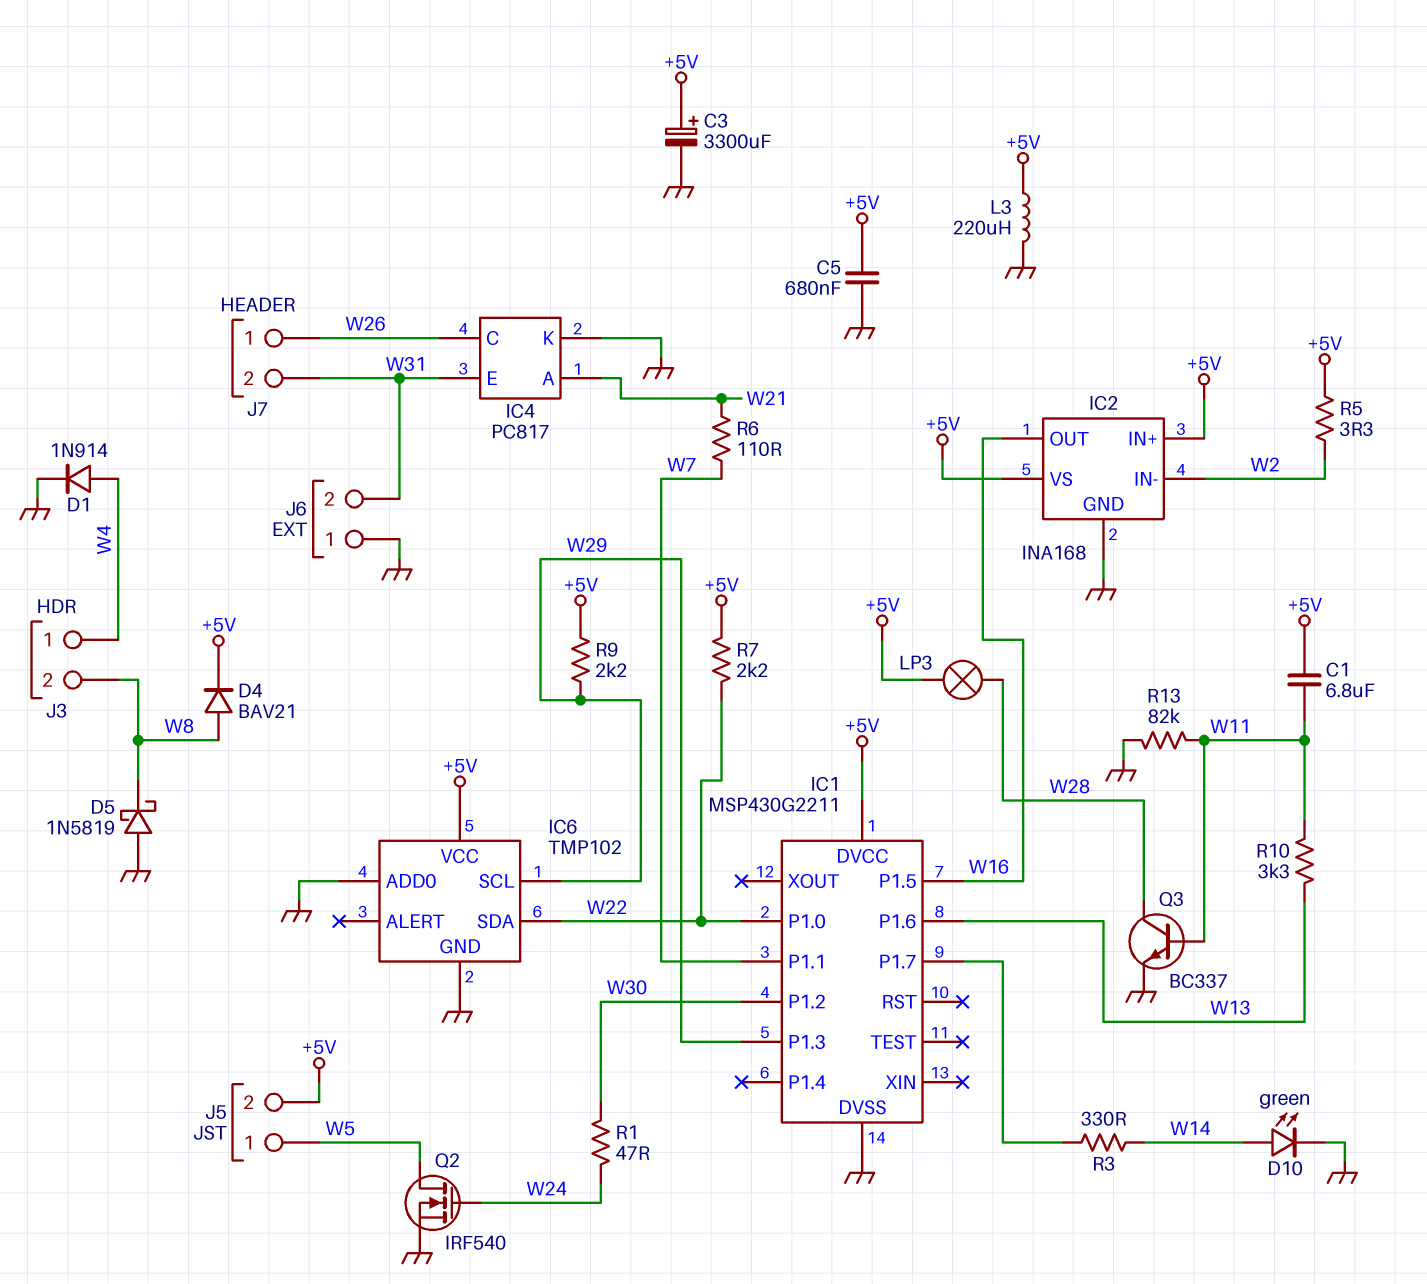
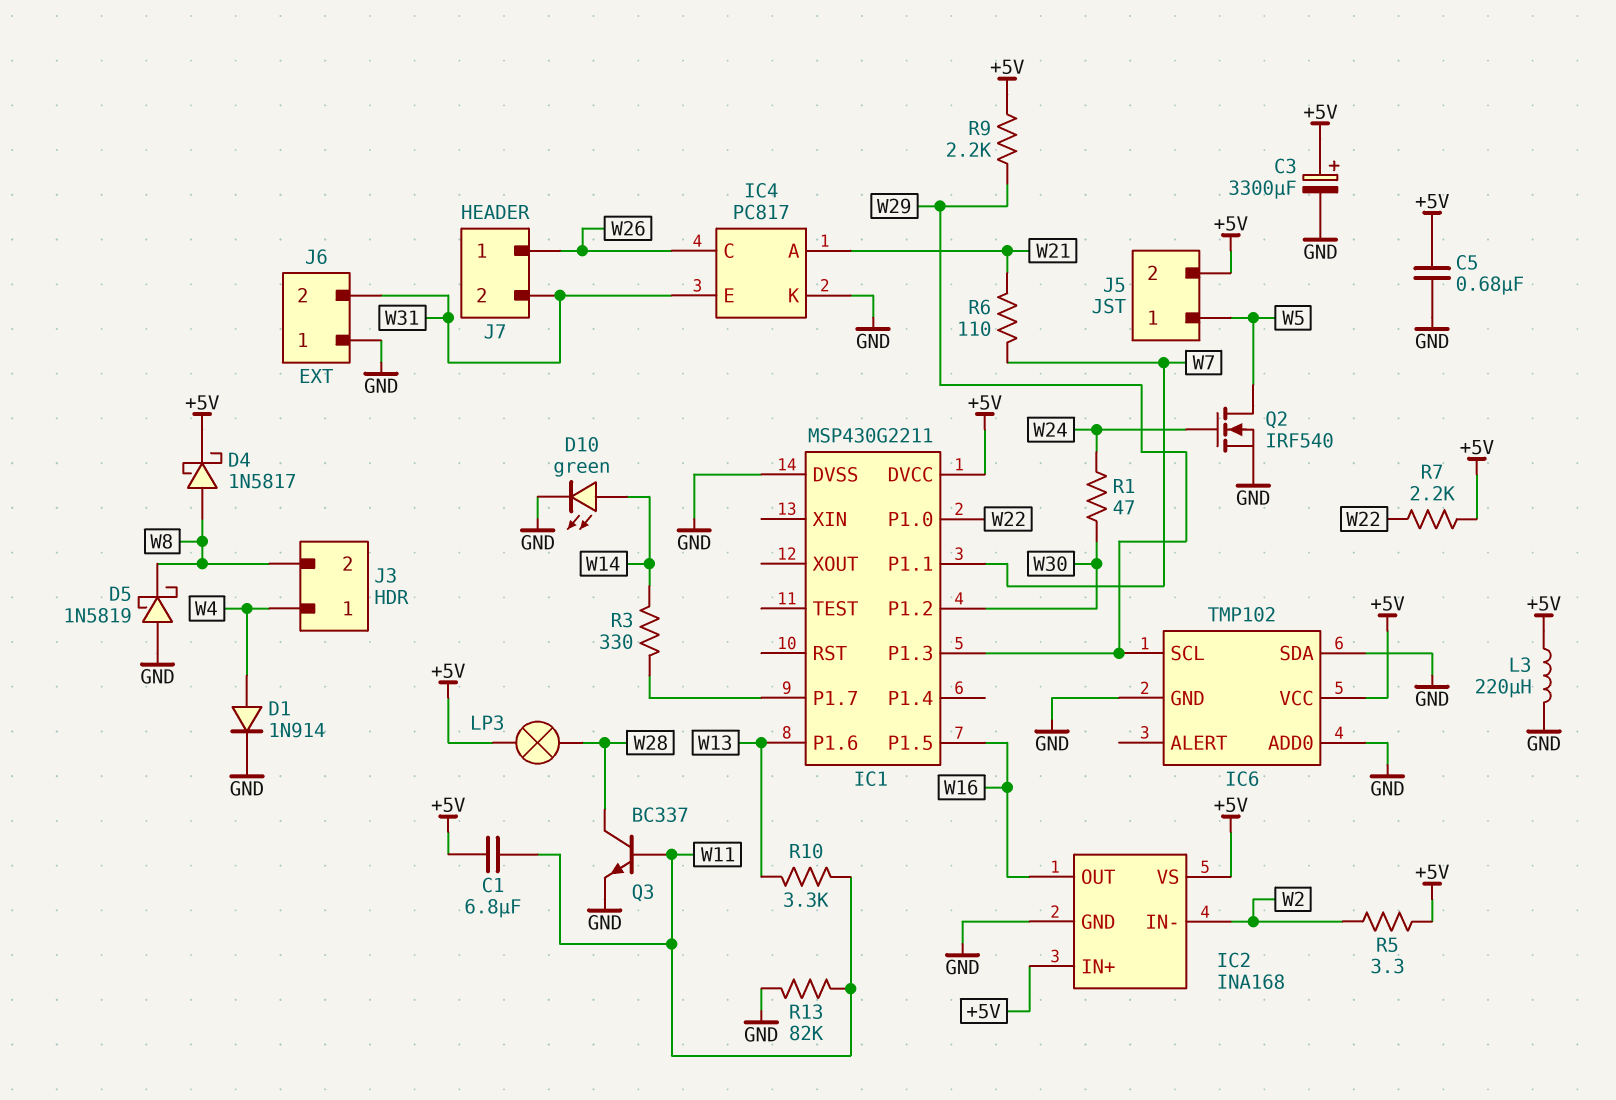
D4: diode BAV21 (A W8, K +5V) -> schottky 1N5817 (A W8, K +5V)
IC6 pin SDA: W22 -> GND

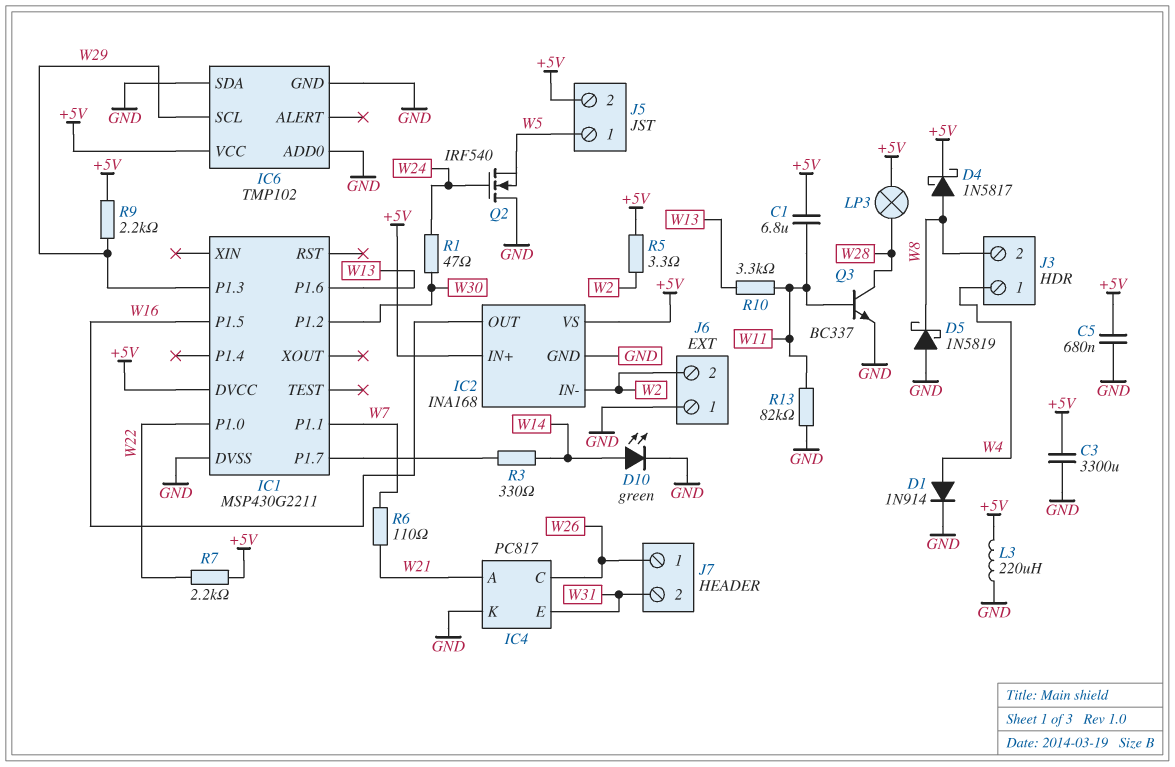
C3: 3300uF (plus +5V, minus GND) -> 3300uF (+5V, GND)
J6 pin 2: W31 -> W2
Q2: NMOS IRF540 (G W24, D W5, S GND) -> NMOS IRF540 (G W24, D GND, S W5)

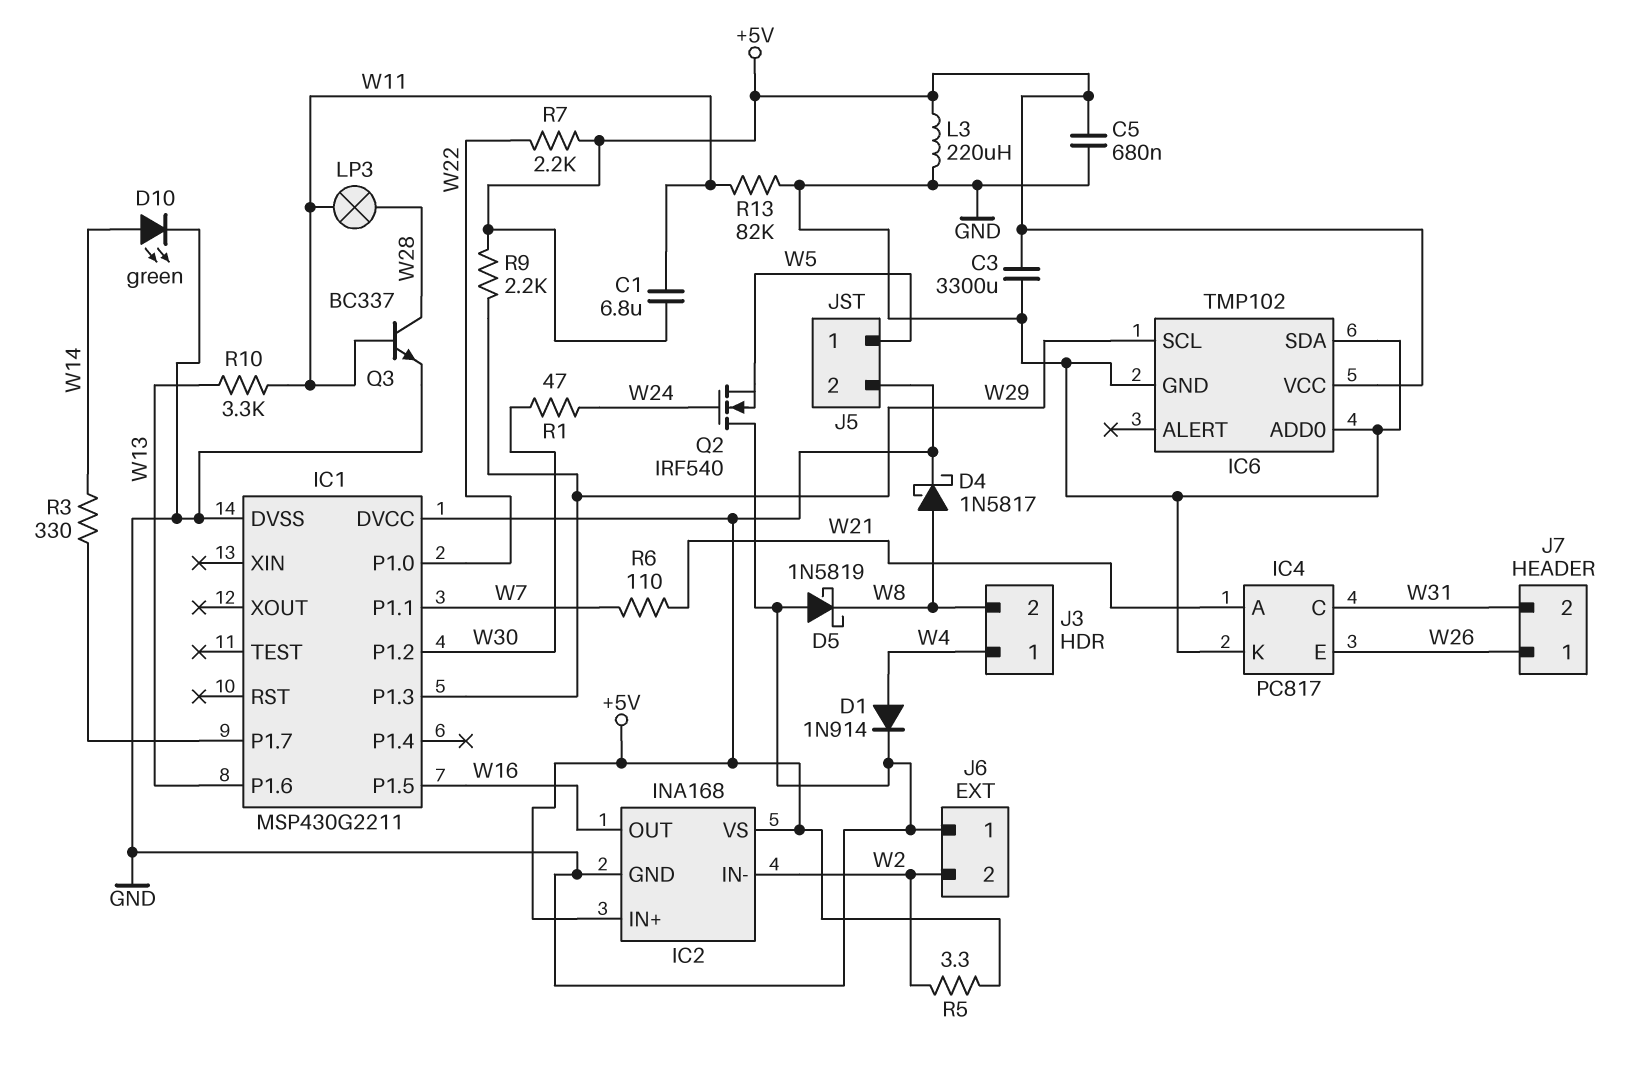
IC4 pin C: W26 -> W31
IC4 pin E: W31 -> W26
LP3: lamp (+5V, W28) -> lamp (W11, W28)

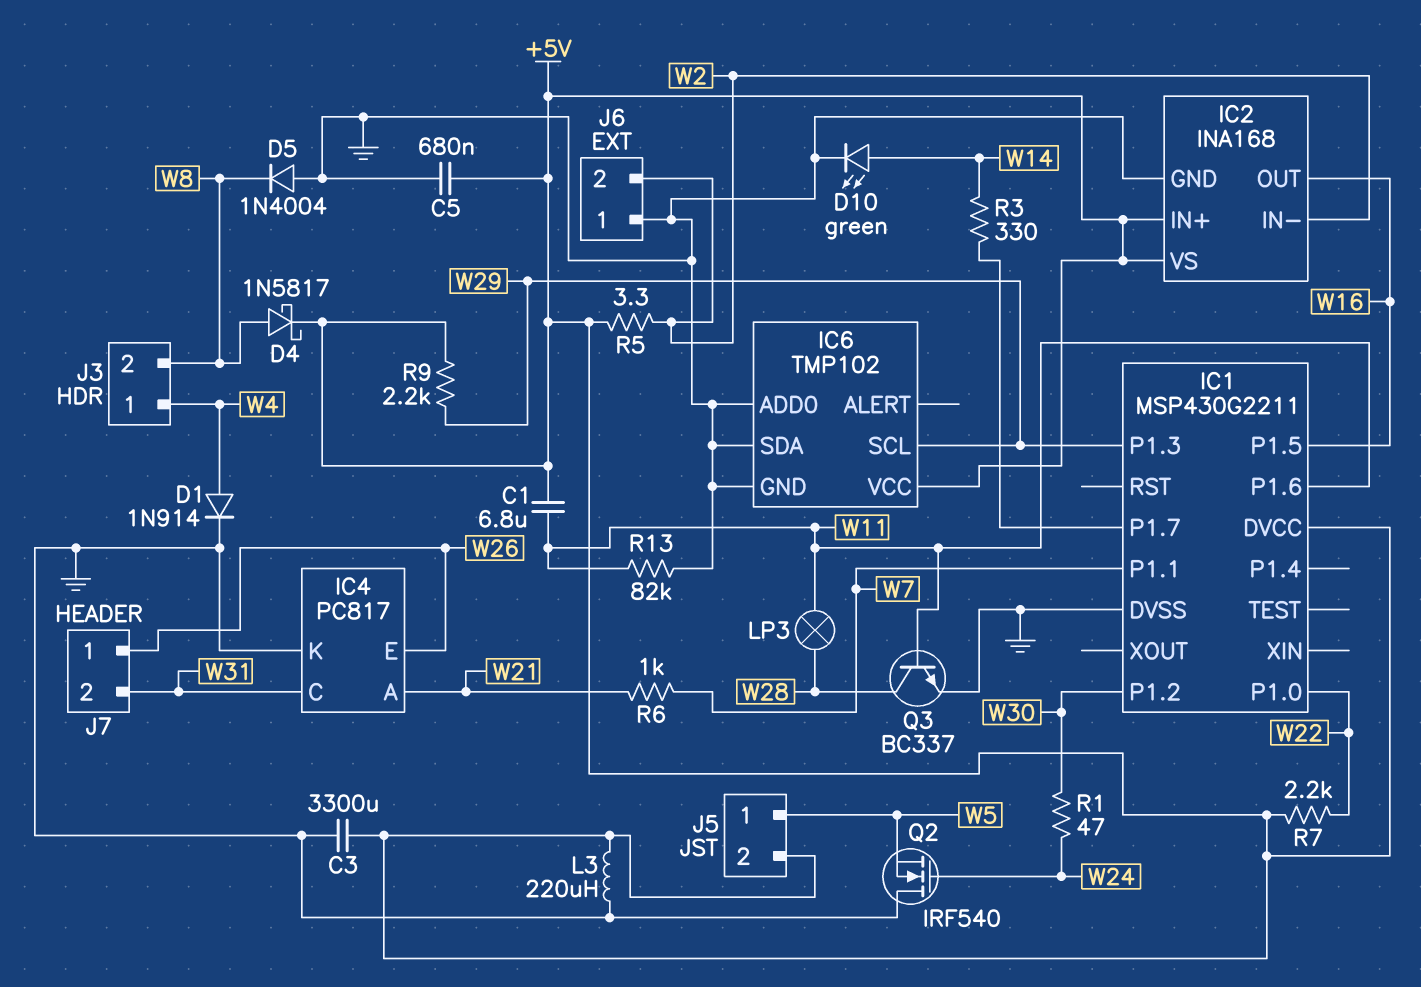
D5: schottky 1N5819 (A GND, K W8) -> diode 1N4004 (A GND, K W8)
IC1 pin P1.6: W13 -> W11
R6: 110 (W7, W21) -> 1k (W7, W21)
R10: 3.3k (W11, W13) -> none

